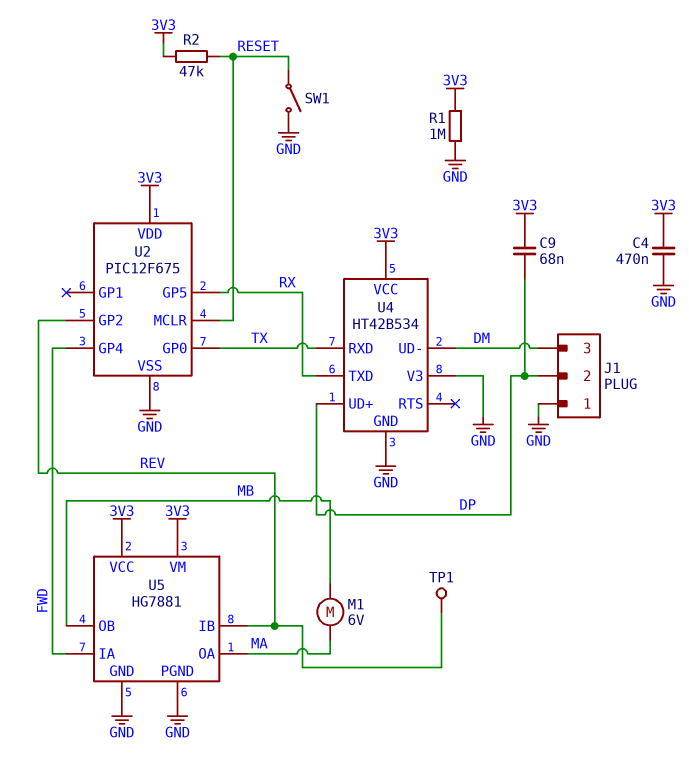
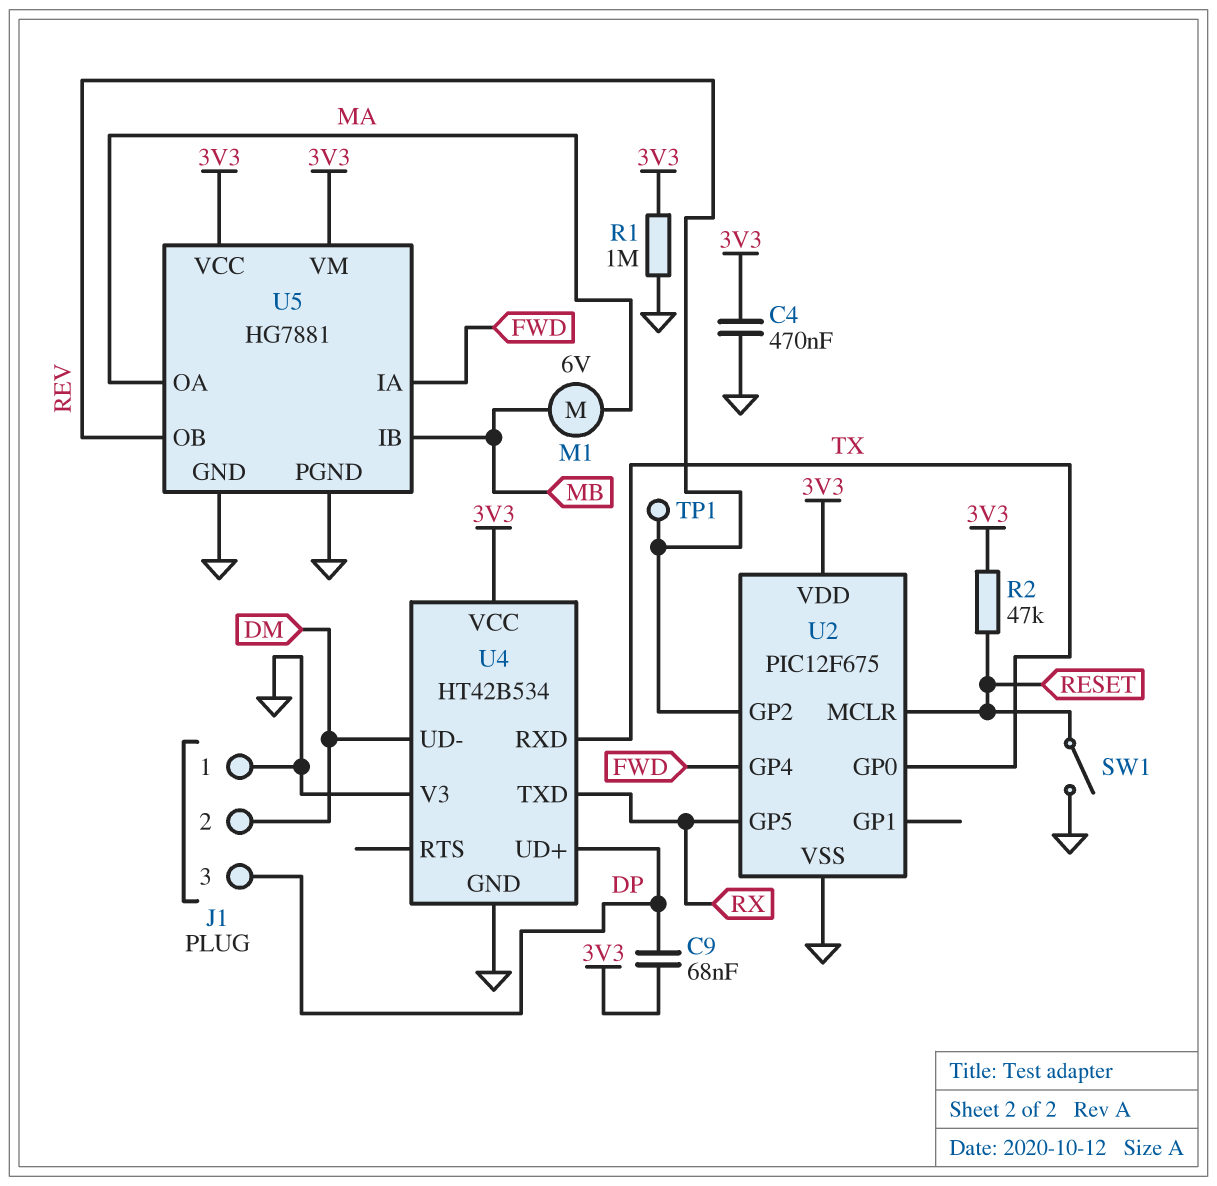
J1 pin 2: DP -> DM
J1 pin 3: DM -> DP
U5 pin IB: REV -> MB
U5 pin OB: MB -> REV

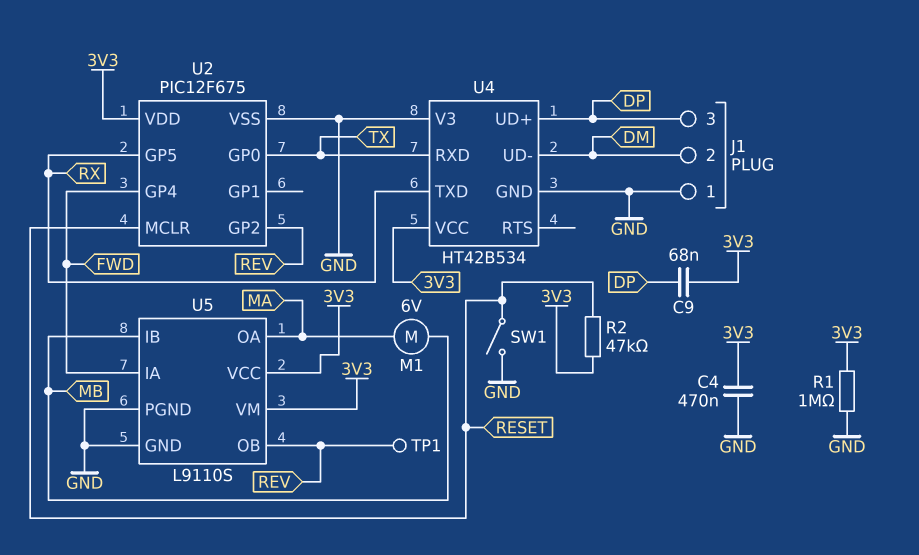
U5: HG7881 -> L9110S

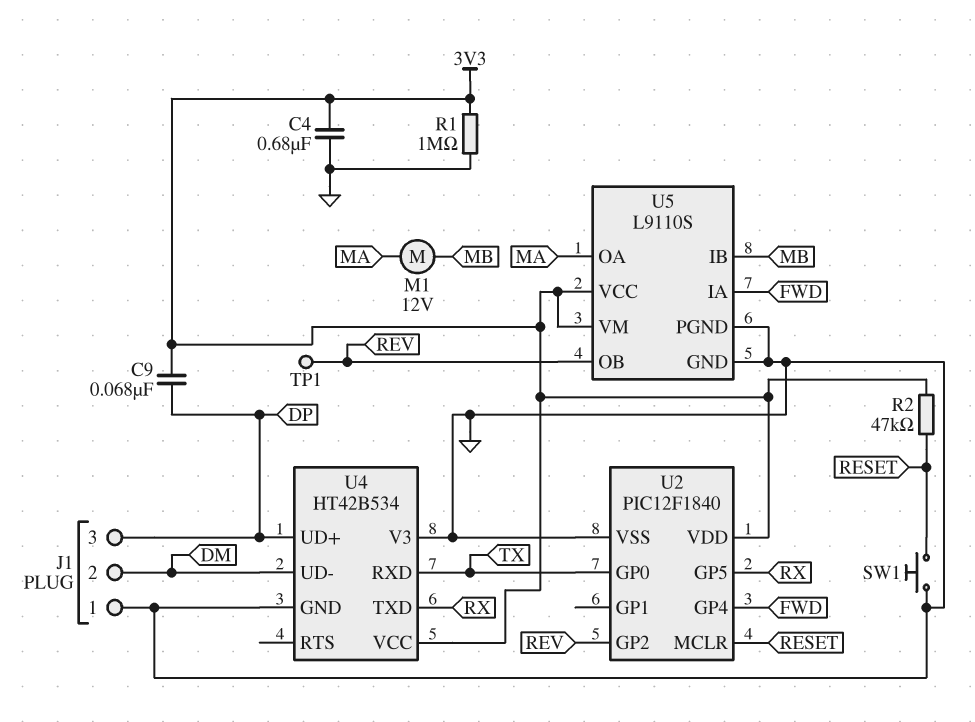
C4: 470nF (3V3, GND) -> 680nF (3V3, GND)
M1: motor 6V (MA, MB) -> motor 12V (MA, MB)
SW1: switch (GND, RESET) -> button (GND, RESET)
U2: PIC12F675 -> PIC12F1840

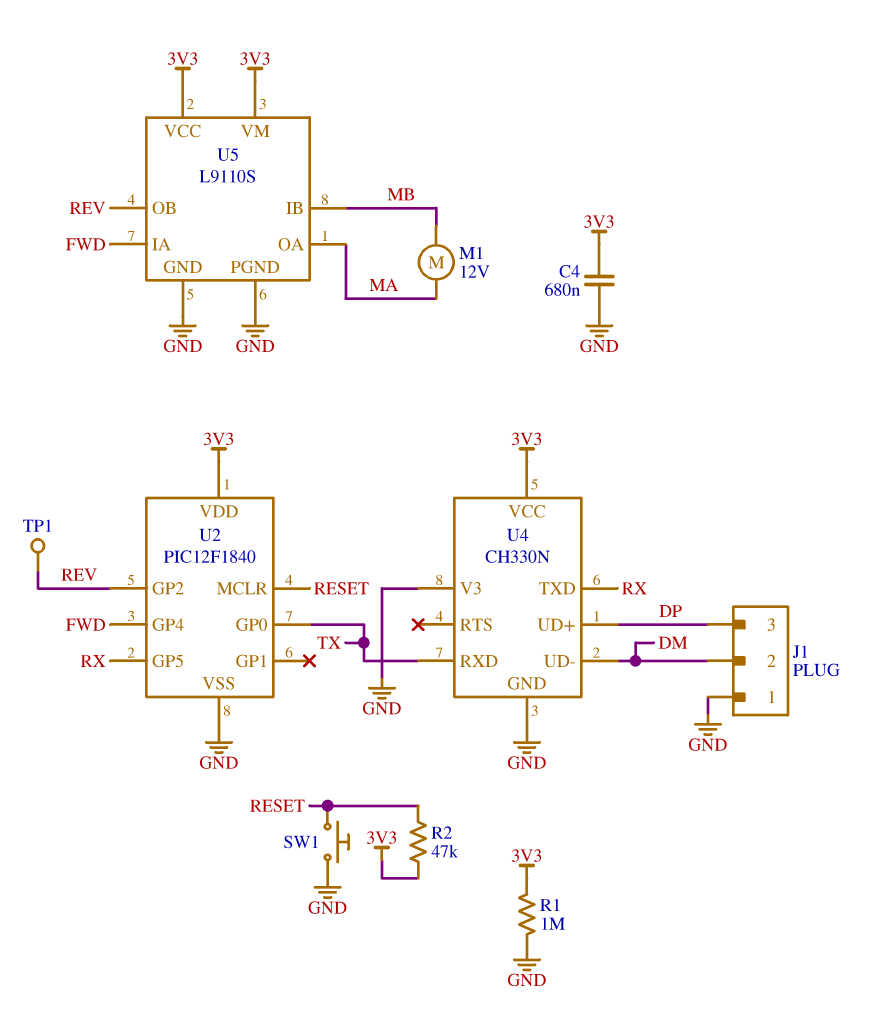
C9: 68nF (3V3, DP) -> none
U4: HT42B534 -> CH330N

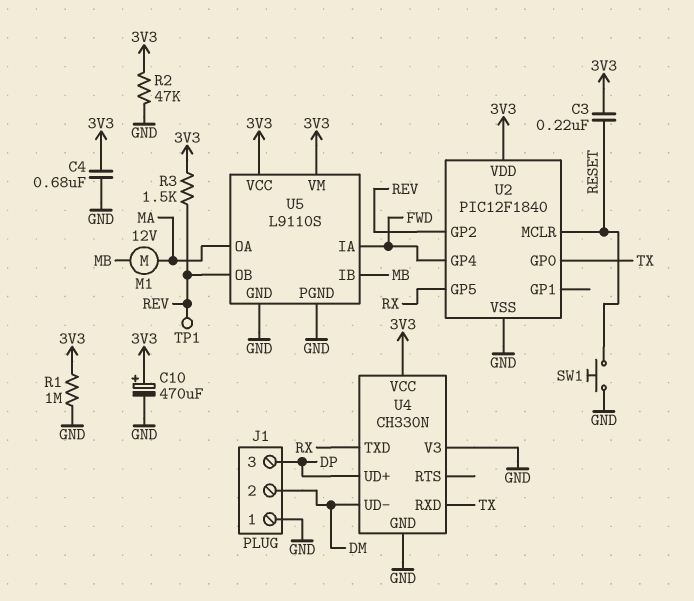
C3: none -> 220nF (3V3, RESET)
C10: none -> 470uF (plus 3V3, minus GND)
R2: 47k (3V3, RESET) -> 47k (3V3, GND)
R3: none -> 1.5k (3V3, REV)

